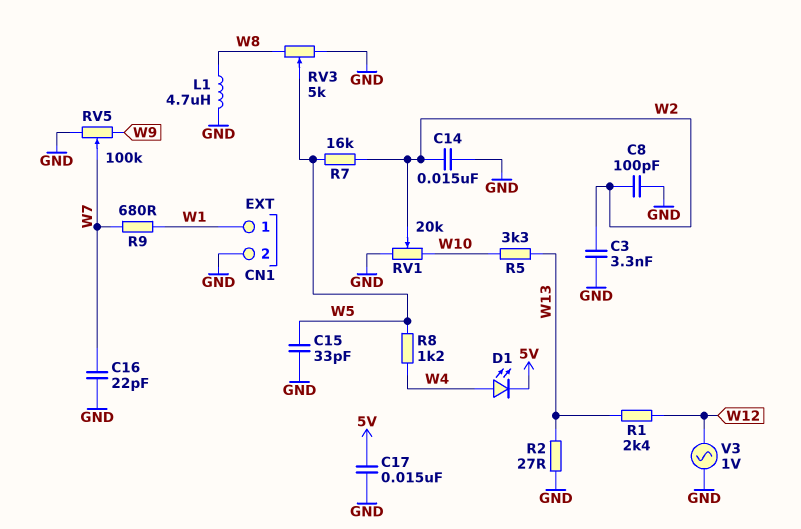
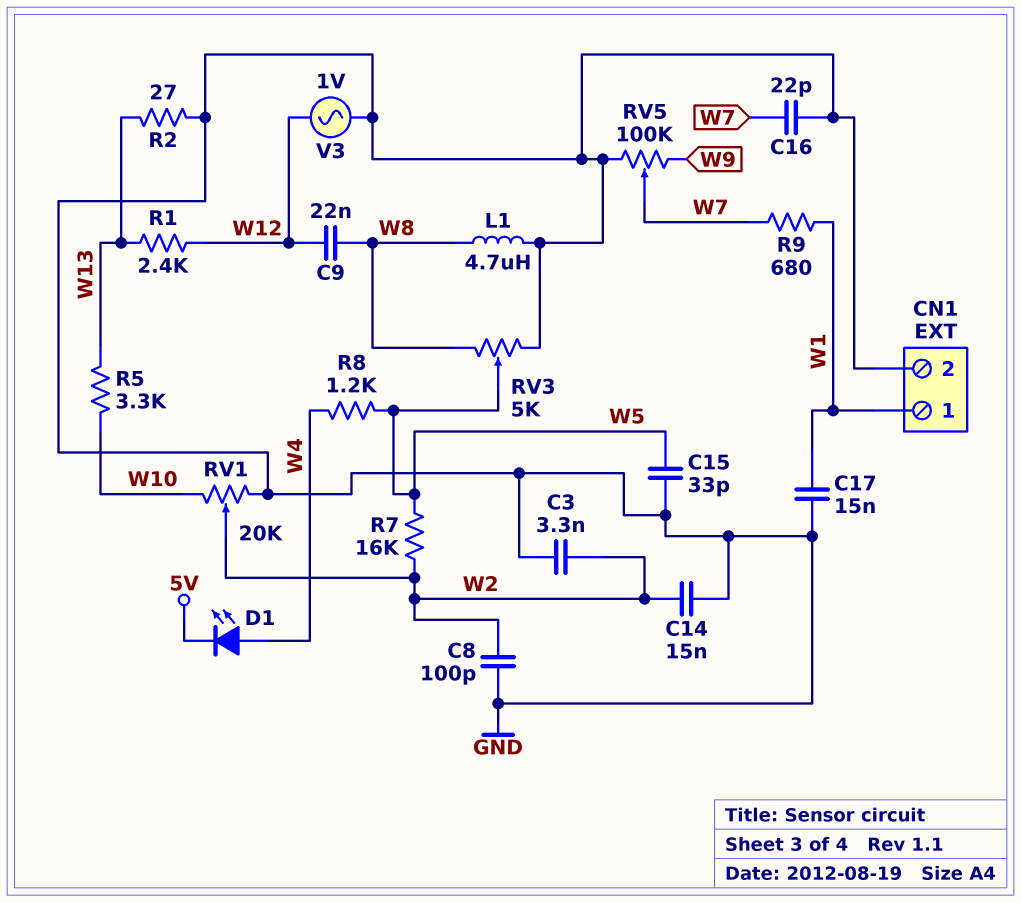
C9: none -> 22nF (W8, W12)
C17: 15nF (5V, GND) -> 15nF (GND, W1)

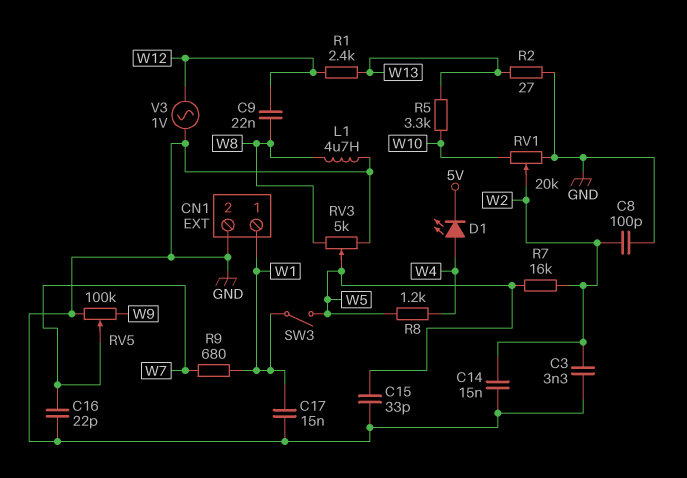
SW3: none -> switch (W1, W5)

